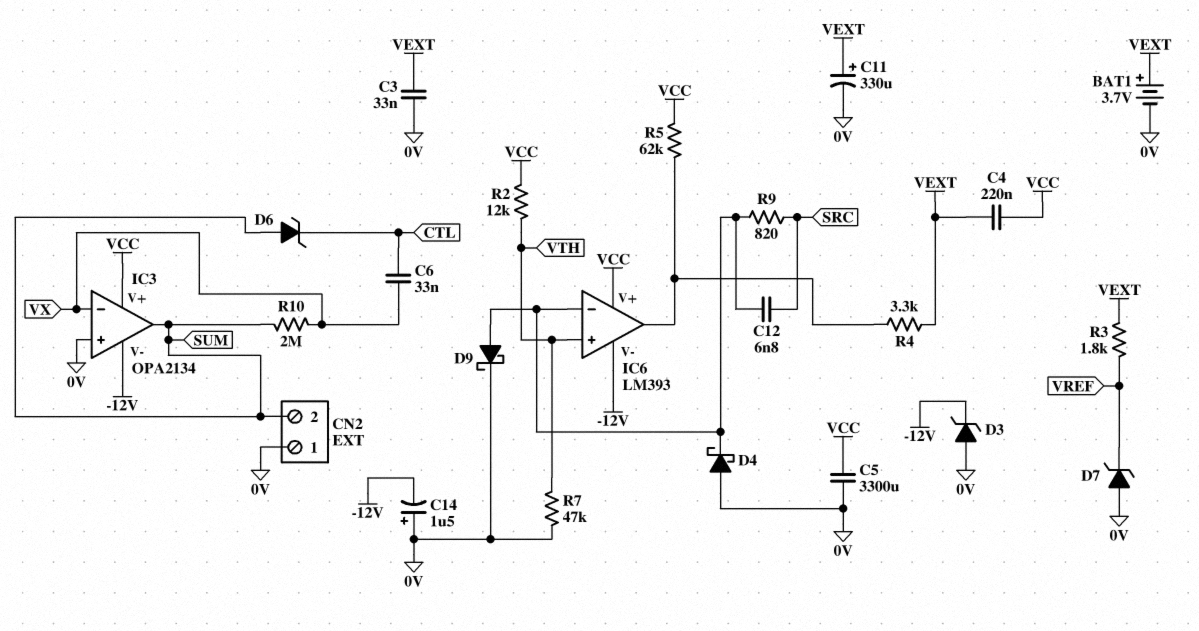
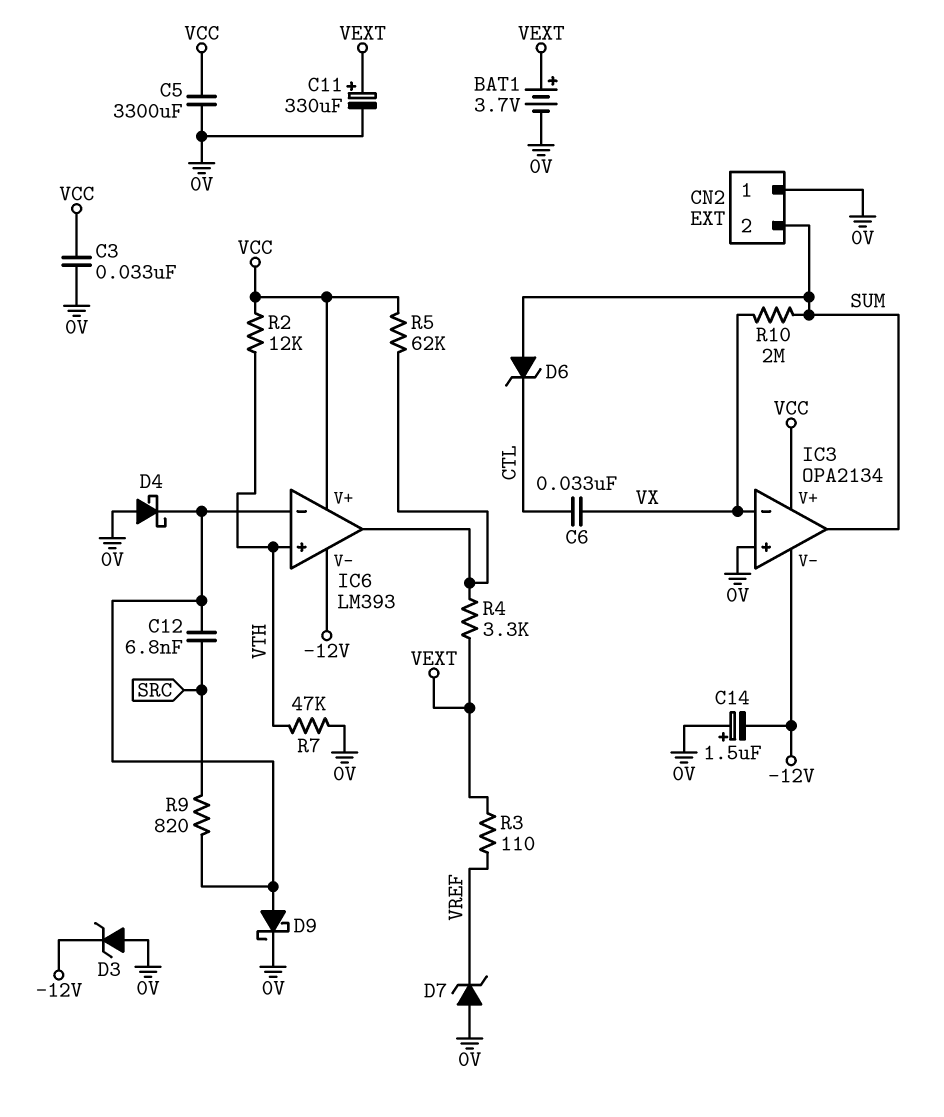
C3: 33nF (0V, VEXT) -> 33nF (0V, VCC)
C4: 220nF (VCC, VEXT) -> none
R3: 1.8k (VEXT, VREF) -> 110 (VEXT, VREF)

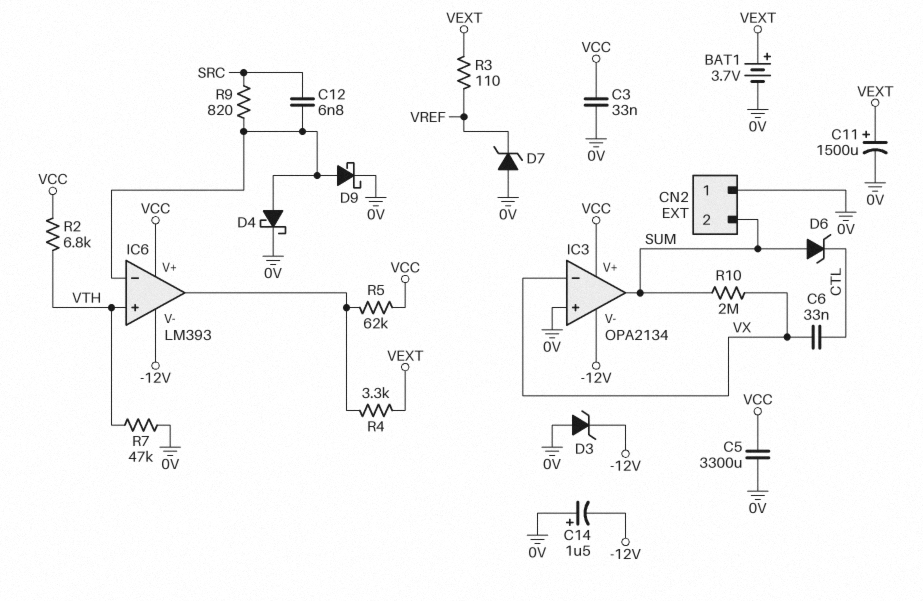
C11: 330uF (plus VEXT, minus 0V) -> 1500uF (plus VEXT, minus 0V)
D4: schottky (A 0V, K IC6/in-) -> schottky (A IC6/in-, K 0V)
R2: 12k (VCC, VTH) -> 6.8k (VCC, VTH)

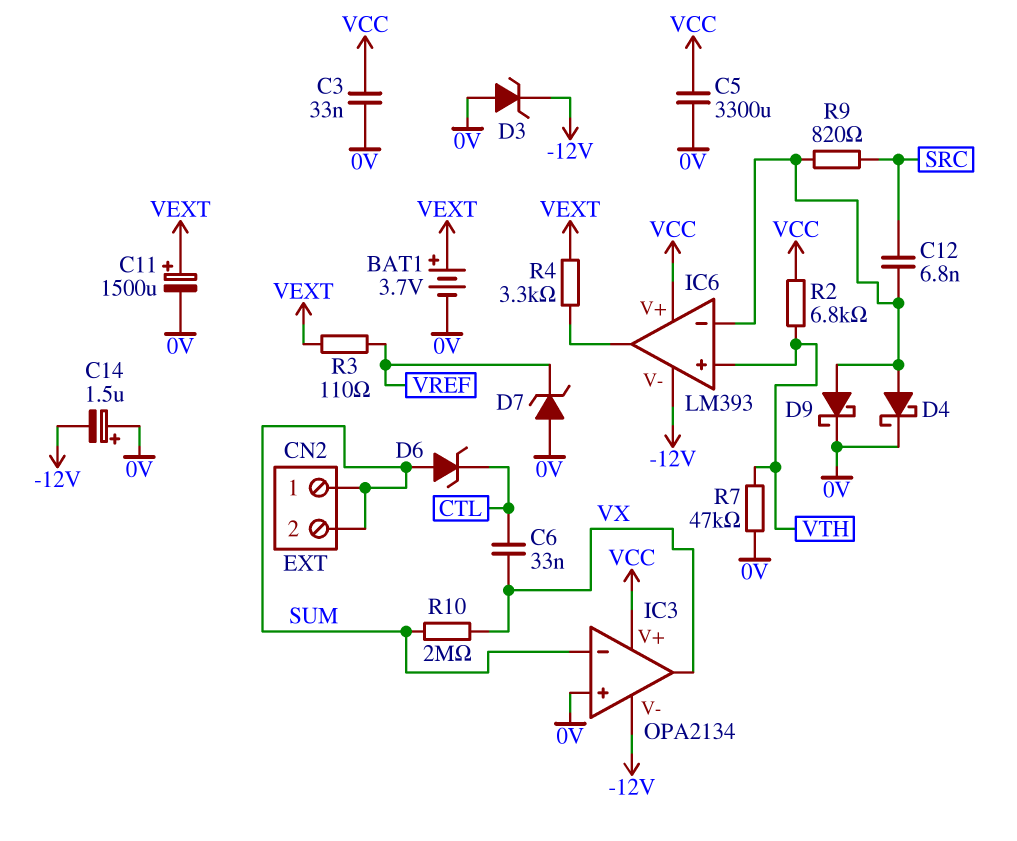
CN2 pin 1: 0V -> SUM
IC3 pin in-: VX -> SUM
IC3 pin out: SUM -> VX
R5: 62k (IC6/out, VCC) -> none

